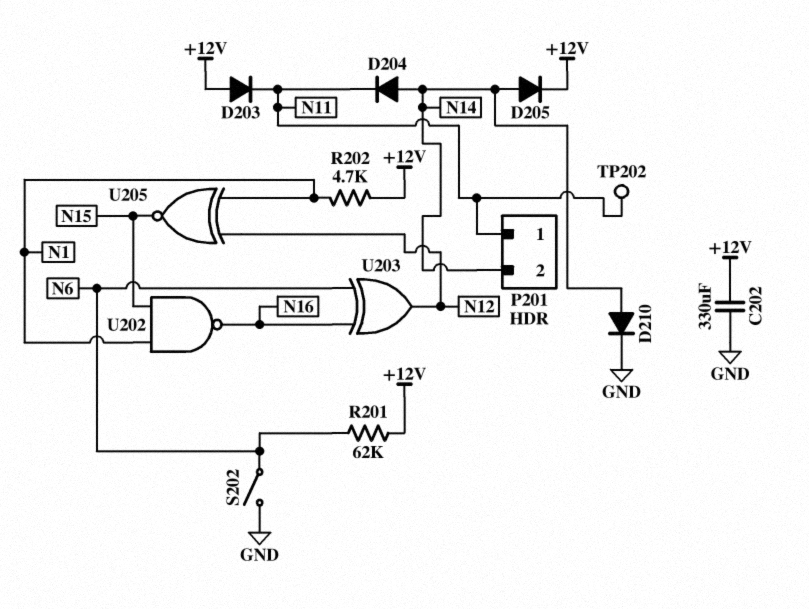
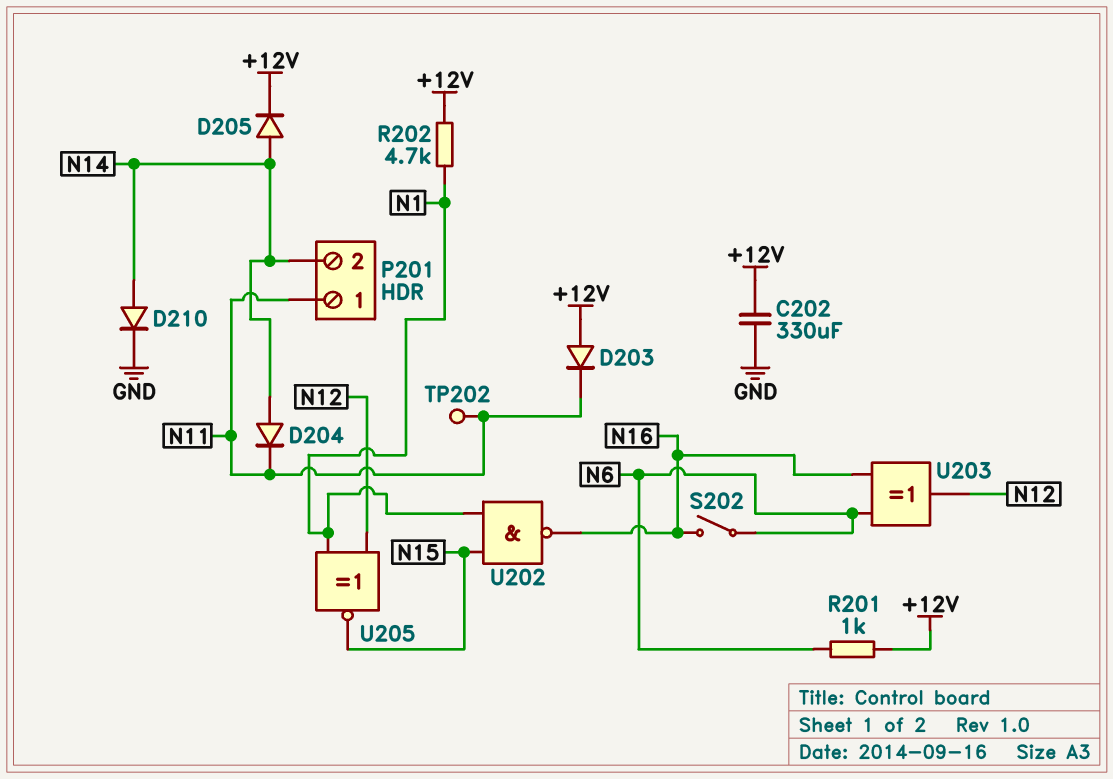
R201: 62k (+12V, N6) -> 1k (+12V, N6)
S202: switch (GND, N6) -> switch (N6, N16)

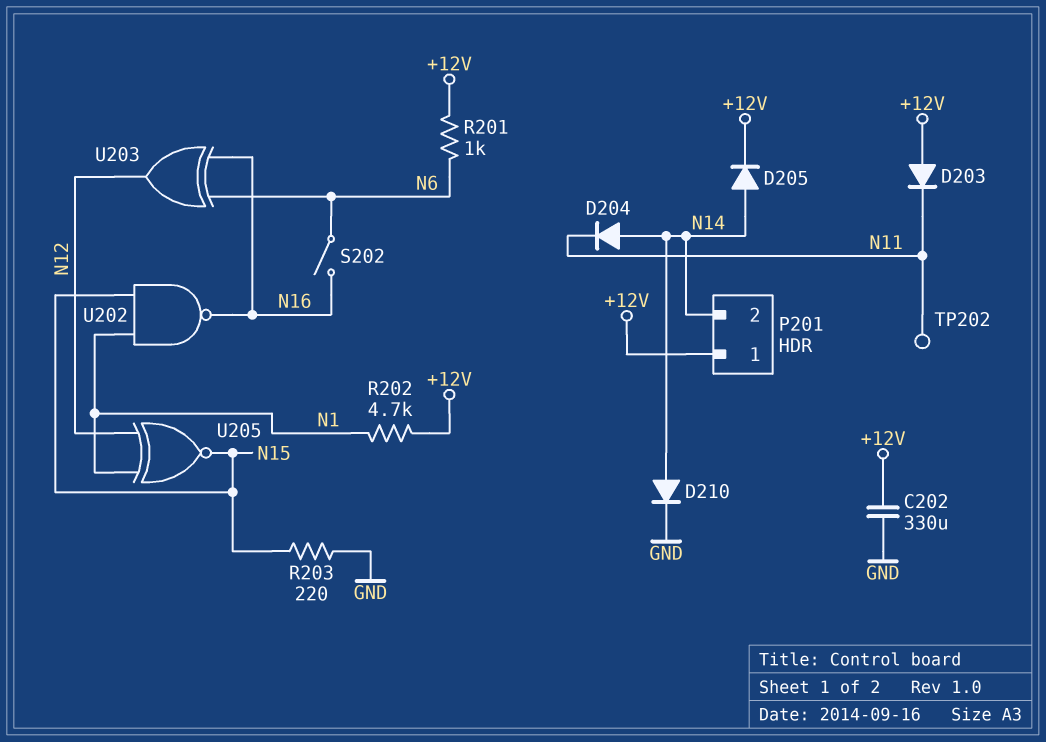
P201 pin 1: N11 -> +12V
R203: none -> 220 (GND, N15)

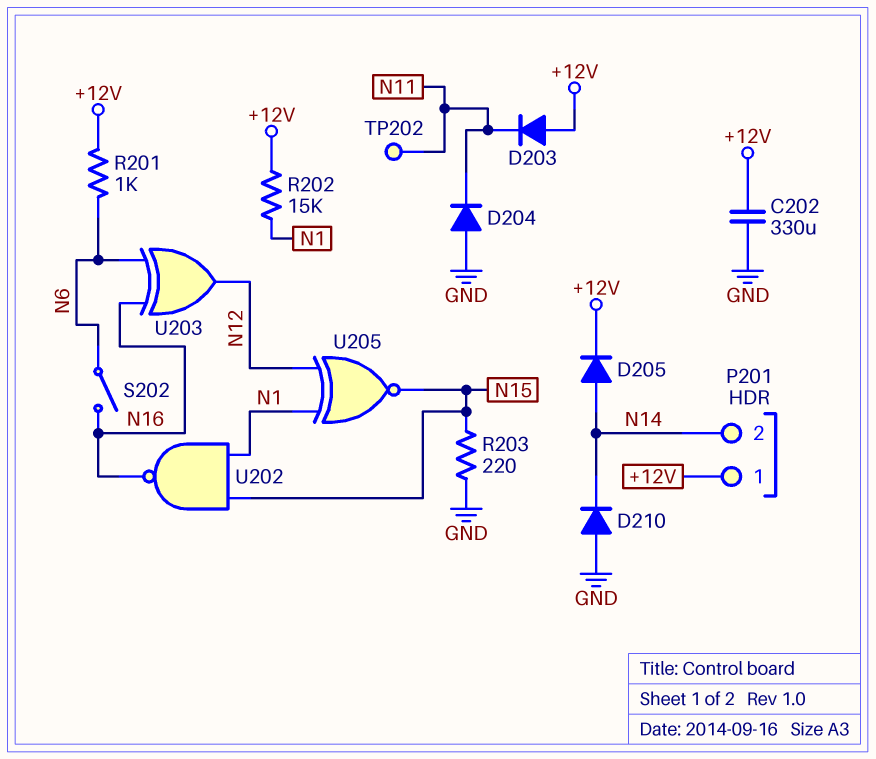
D204: diode (A N14, K N11) -> diode (A GND, K N11)
D210: diode (A N14, K GND) -> diode (A GND, K N14)
R202: 4.7k (+12V, N1) -> 15k (+12V, N1)

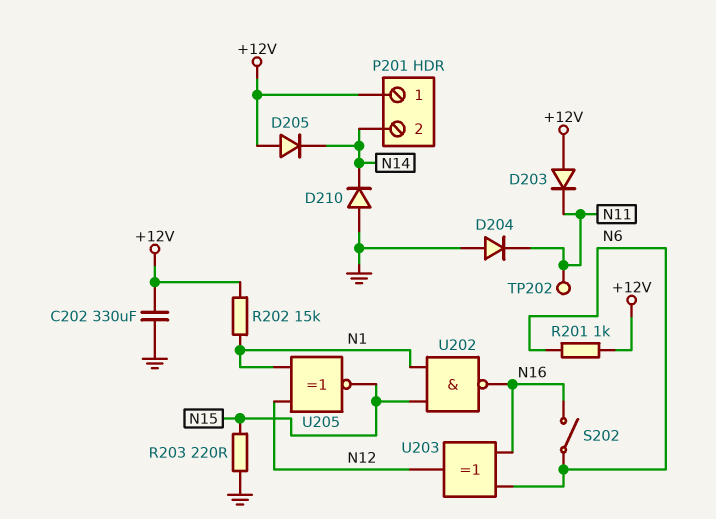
D205: diode (A N14, K +12V) -> diode (A +12V, K N14)

